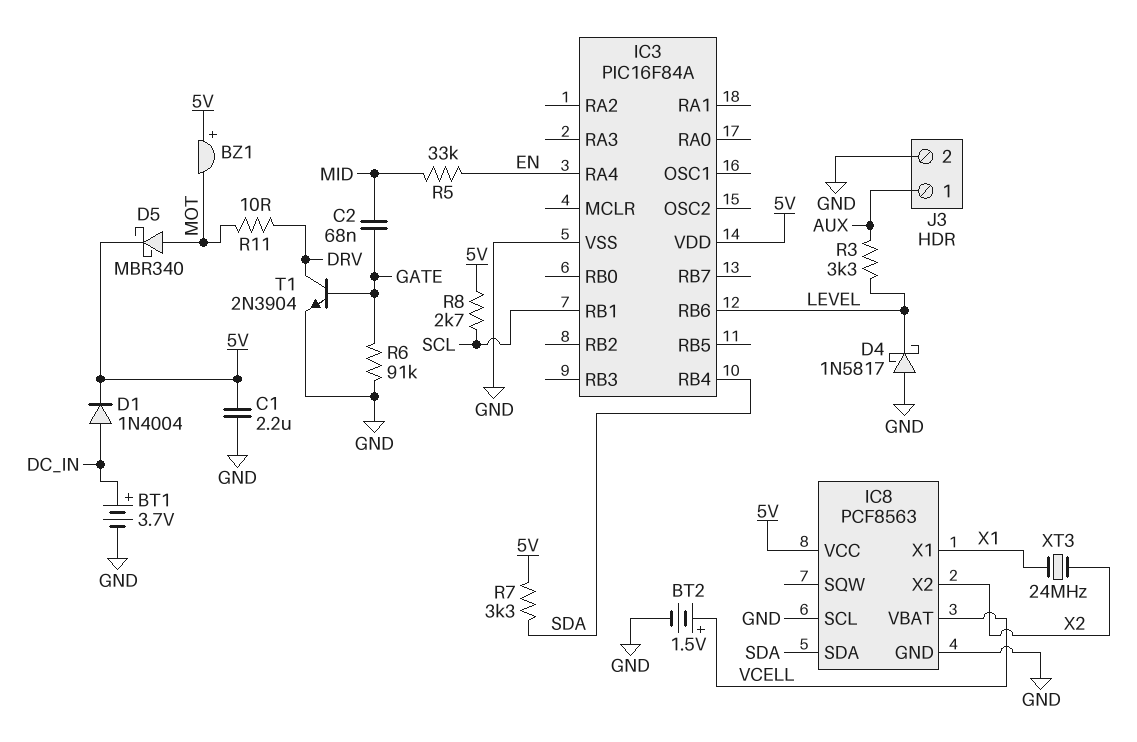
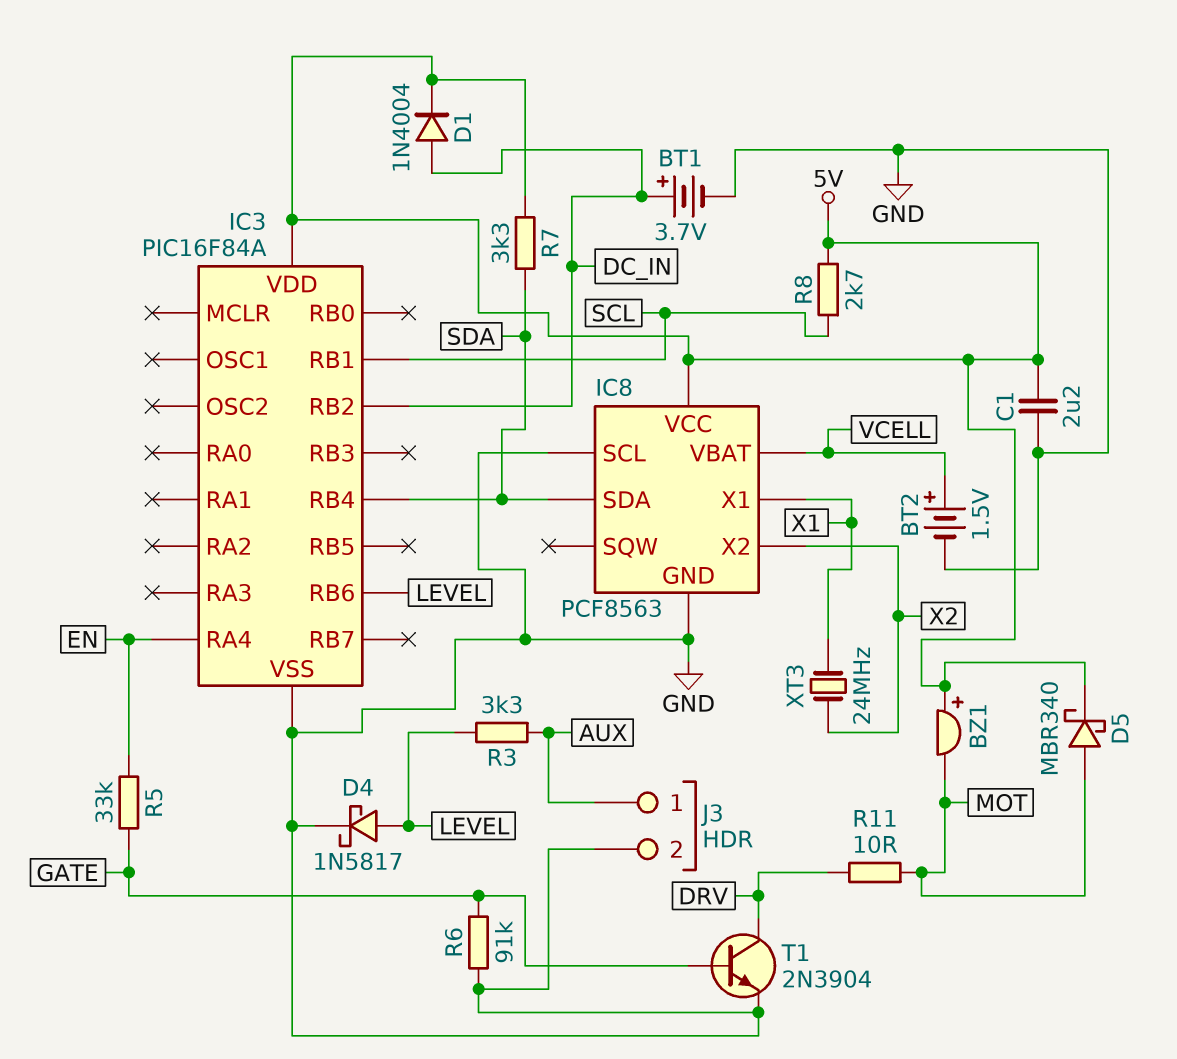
C2: 68nF (GATE, MID) -> none
D4: schottky 1N5817 (A GND, K LEVEL) -> schottky 1N5817 (A LEVEL, K GND)
IC3 pin RB2: none -> DC_IN
R5: 33k (EN, MID) -> 33k (EN, GATE)

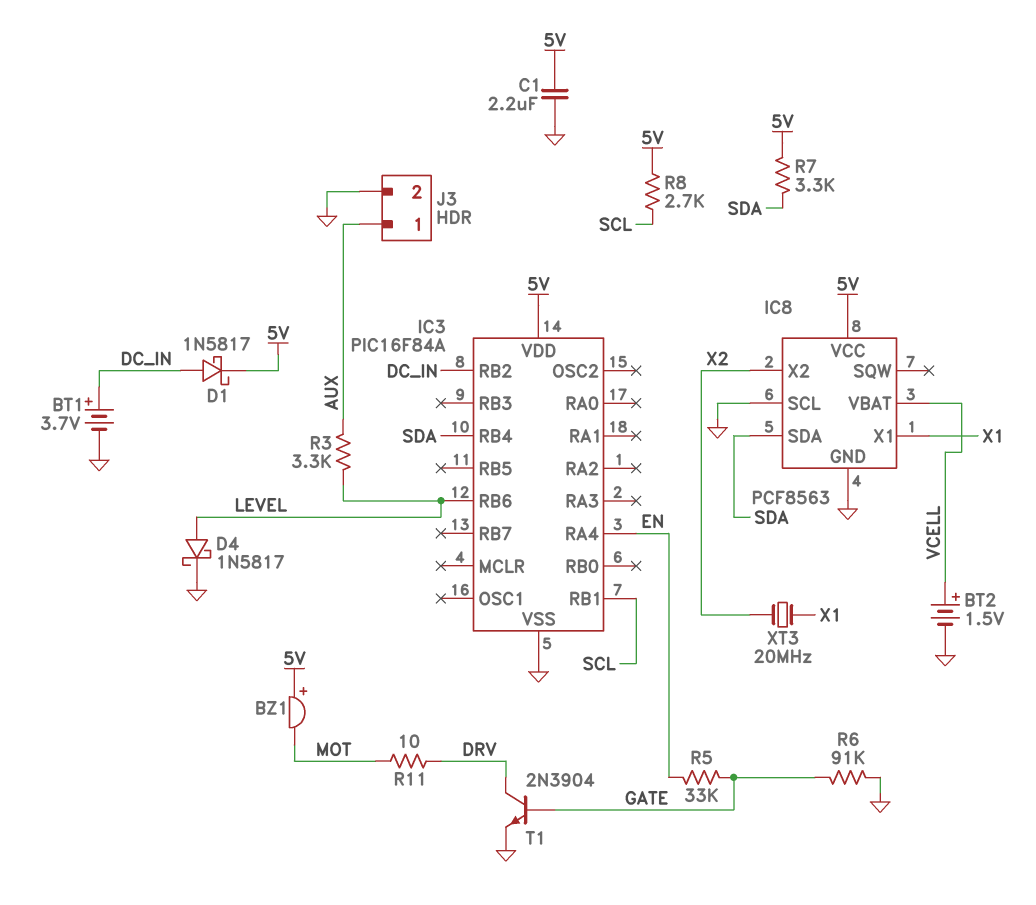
D1: diode 1N4004 (A DC_IN, K 5V) -> schottky 1N5817 (A DC_IN, K 5V)
D5: schottky MBR340 (A MOT, K 5V) -> none
XT3: 24MHz (X1, X2) -> 20MHz (X1, X2)

